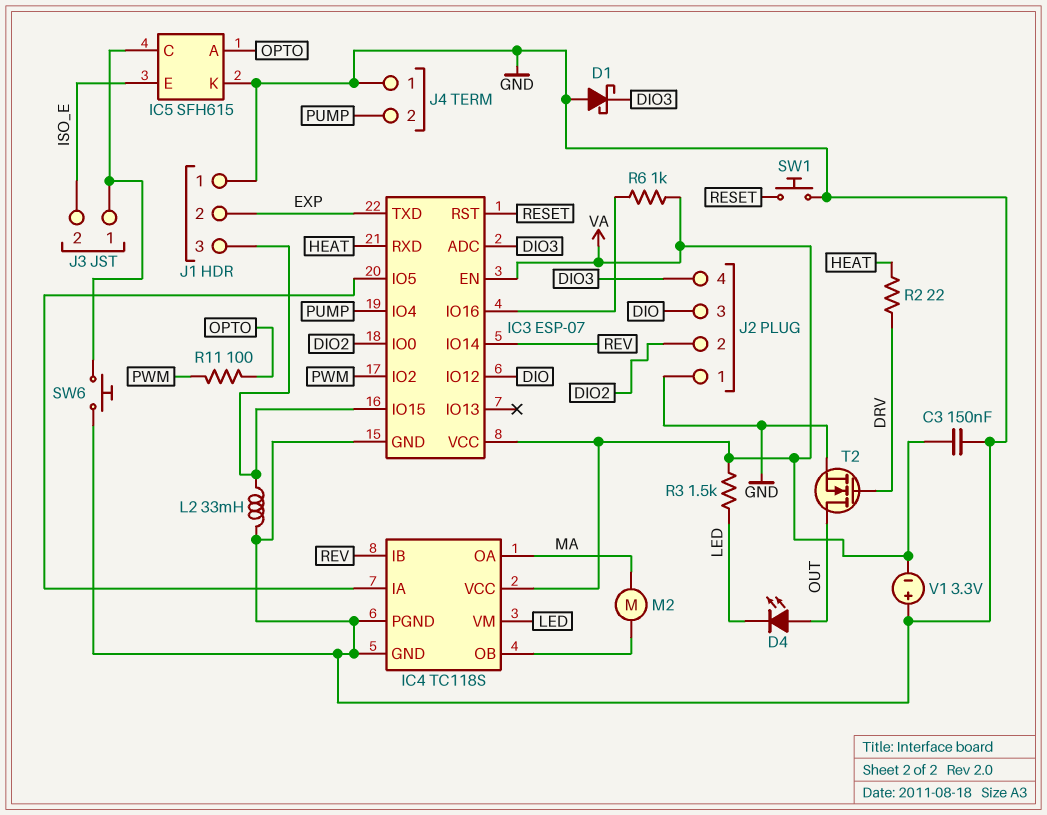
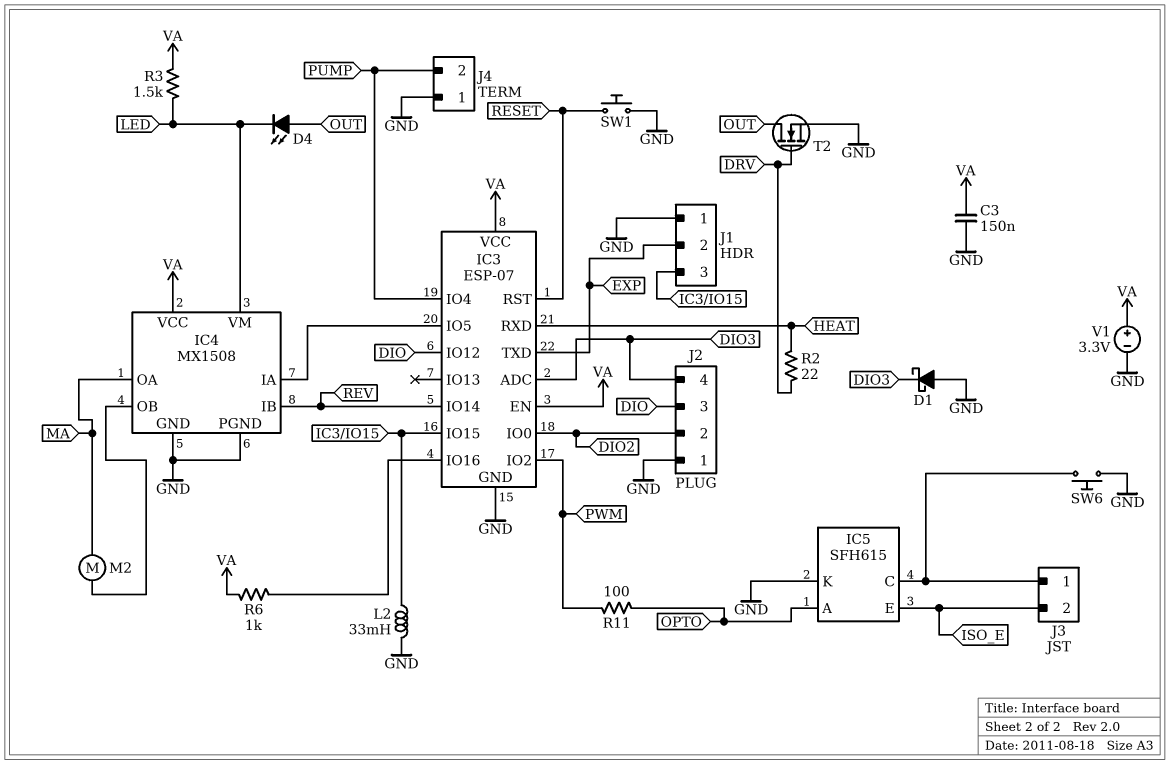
IC4: TC118S -> MX1508
V1: 3.3V (plus GND, minus VA) -> 3.3V (plus VA, minus GND)

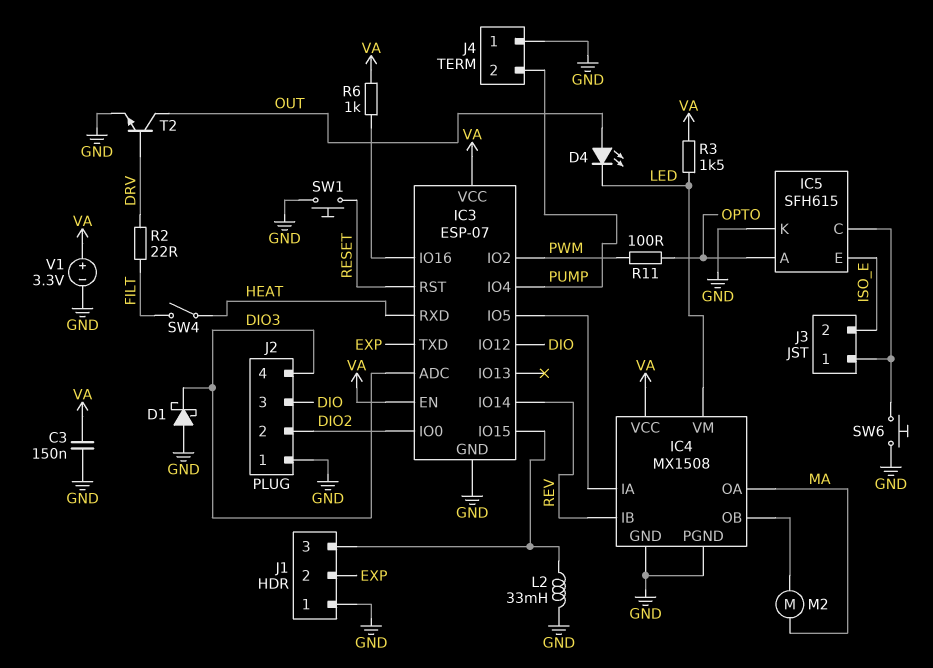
R2: 22 (DRV, HEAT) -> 22 (DRV, FILT)
SW4: none -> switch (FILT, HEAT)
T2: NMOS (G DRV, D OUT, S GND) -> NPN (B DRV, C OUT, E GND)

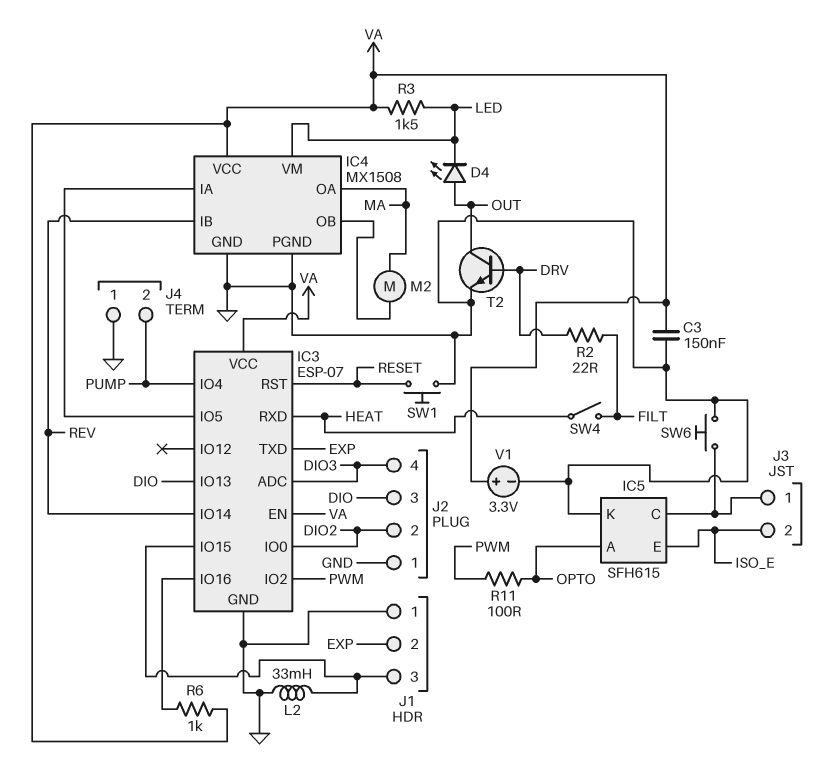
D1: schottky (A GND, K DIO3) -> none
IC3 pin IO12: DIO -> none
IC3 pin IO13: none -> DIO

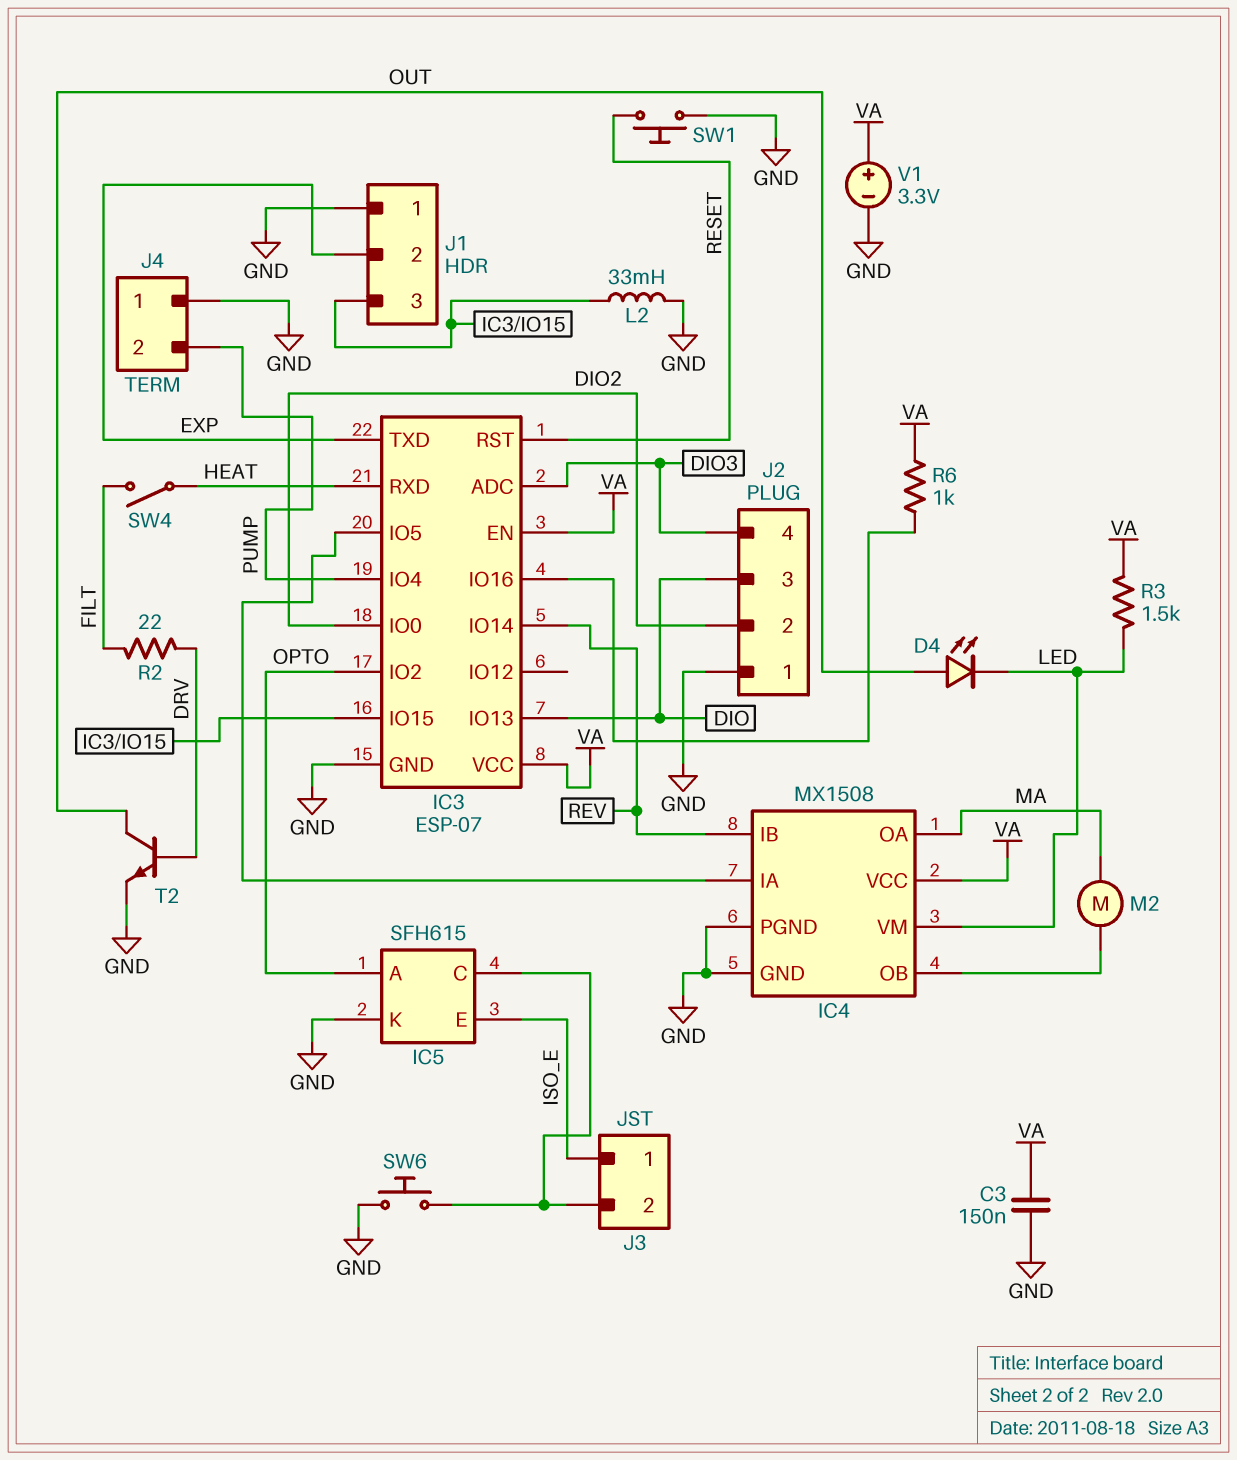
IC3 pin IO2: PWM -> OPTO
J3 pin 1: IC5/C -> ISO_E
J3 pin 2: ISO_E -> IC5/C
R11: 100 (OPTO, PWM) -> none

